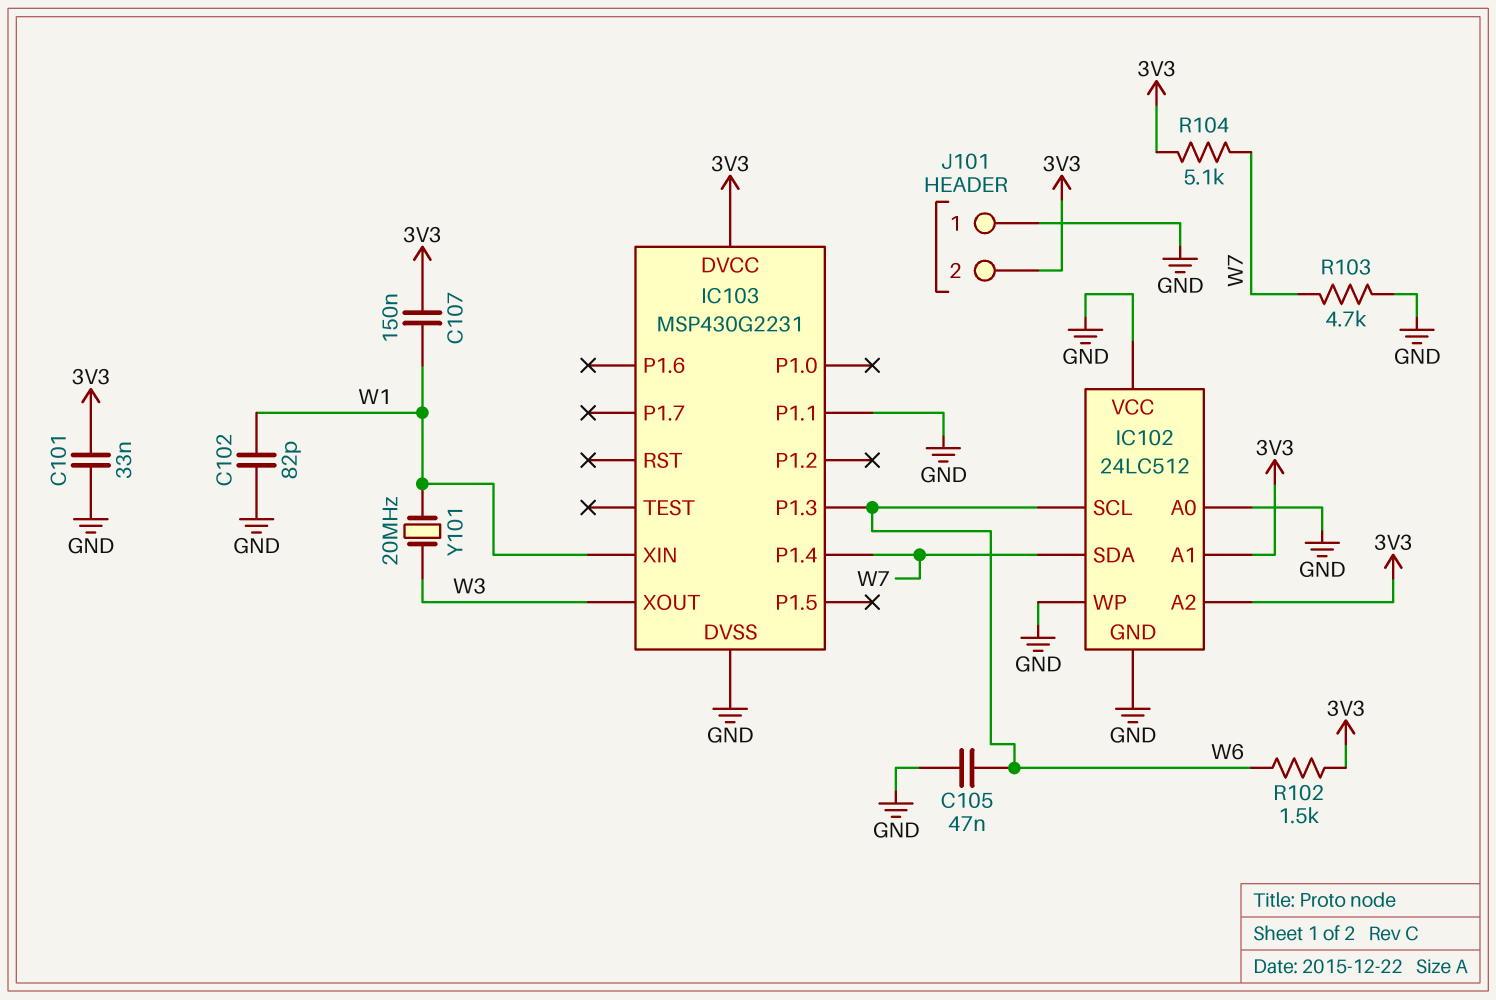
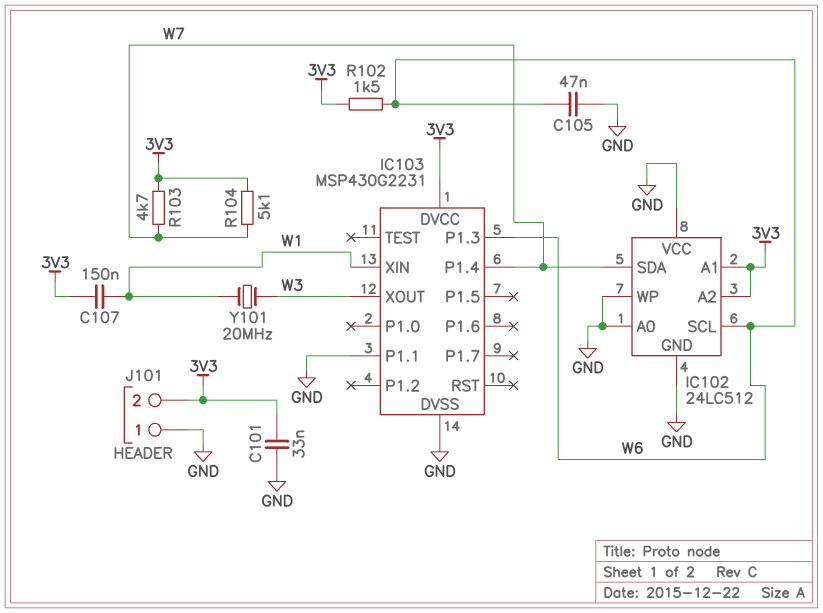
C102: 82pF (GND, W1) -> none
R103: 4.7k (GND, W7) -> 4.7k (3V3, W7)

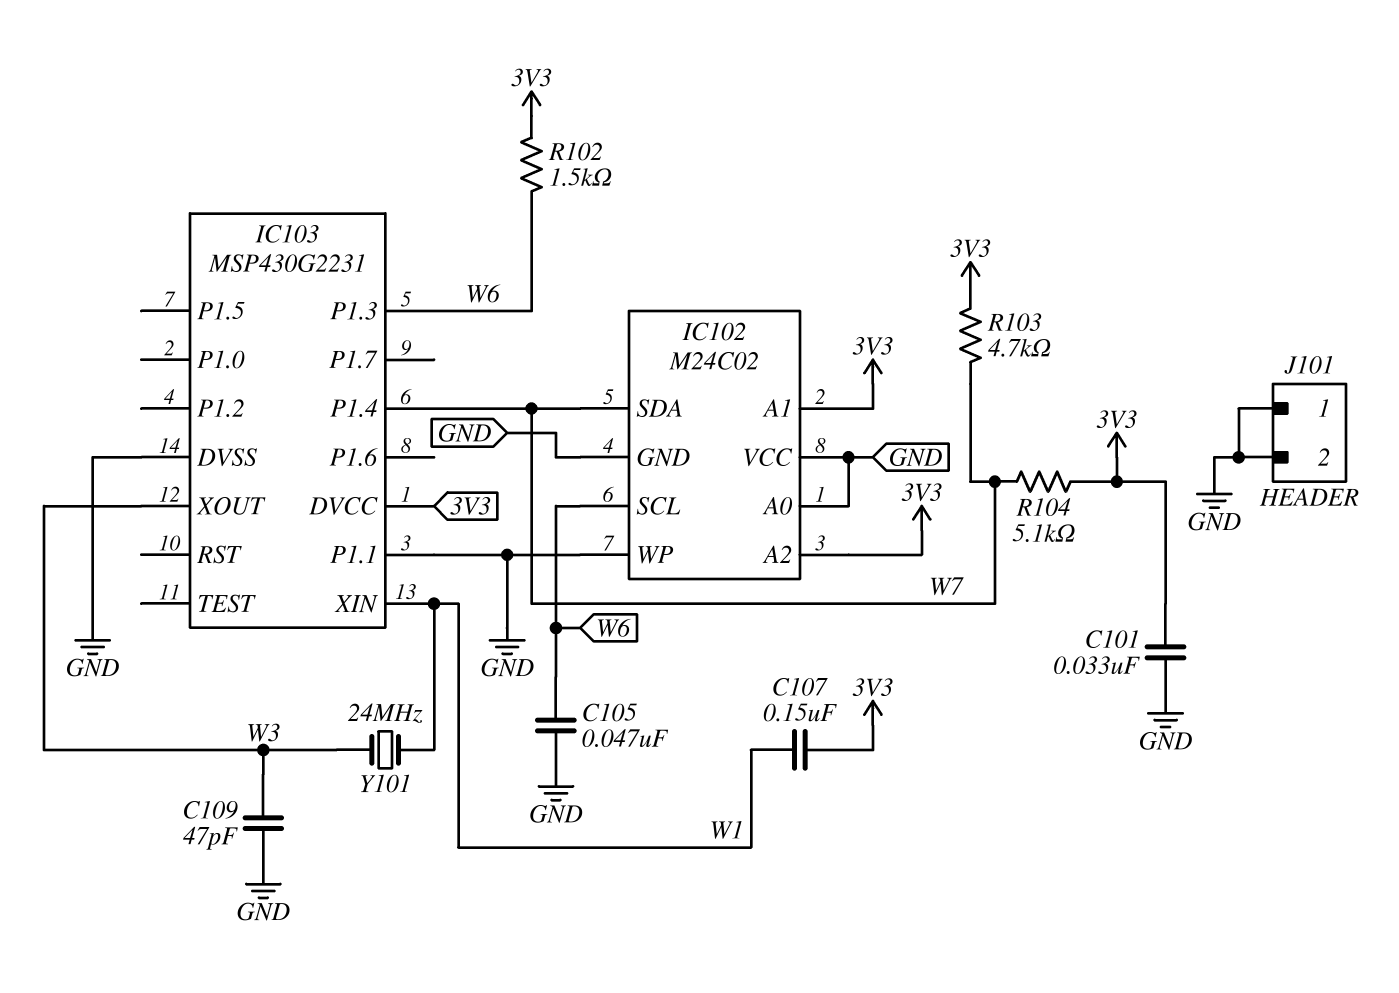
C109: none -> 47pF (GND, W3)
IC102: 24LC512 -> M24C02
J101 pin 2: 3V3 -> GND
Y101: 20MHz (W1, W3) -> 24MHz (W1, W3)

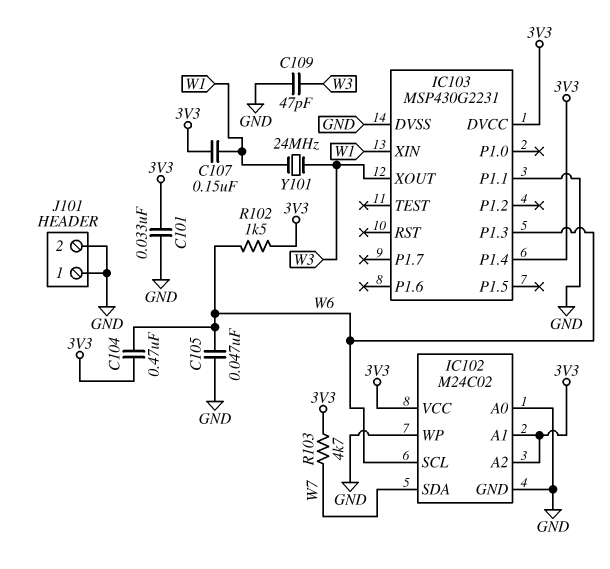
C104: none -> 470nF (3V3, W6)
IC102 pin VCC: GND -> 3V3
IC103 pin P1.4: W7 -> 3V3
R104: 5.1k (3V3, W7) -> none

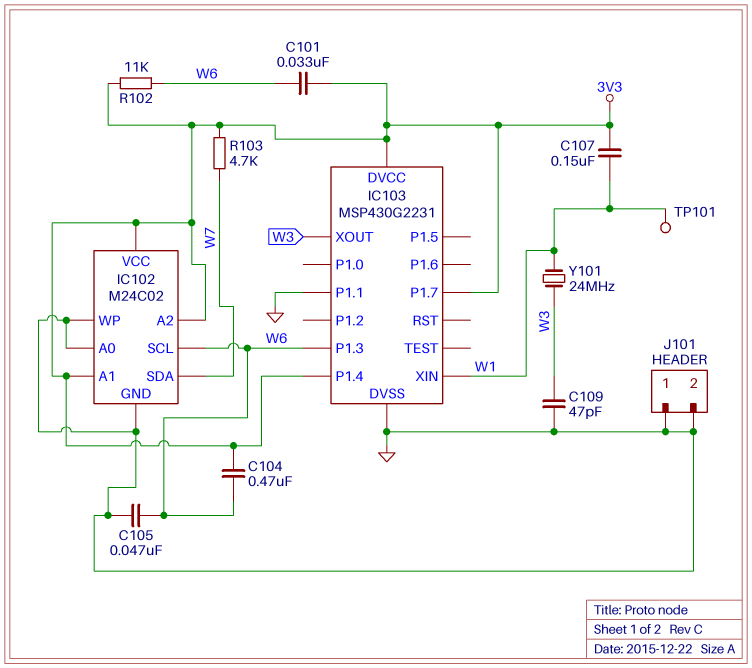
C101: 33nF (3V3, GND) -> 33nF (3V3, W6)
IC103 pin P1.7: none -> 3V3
R102: 1.5k (3V3, W6) -> 11k (3V3, W6)
TP101: none -> test point (W1)

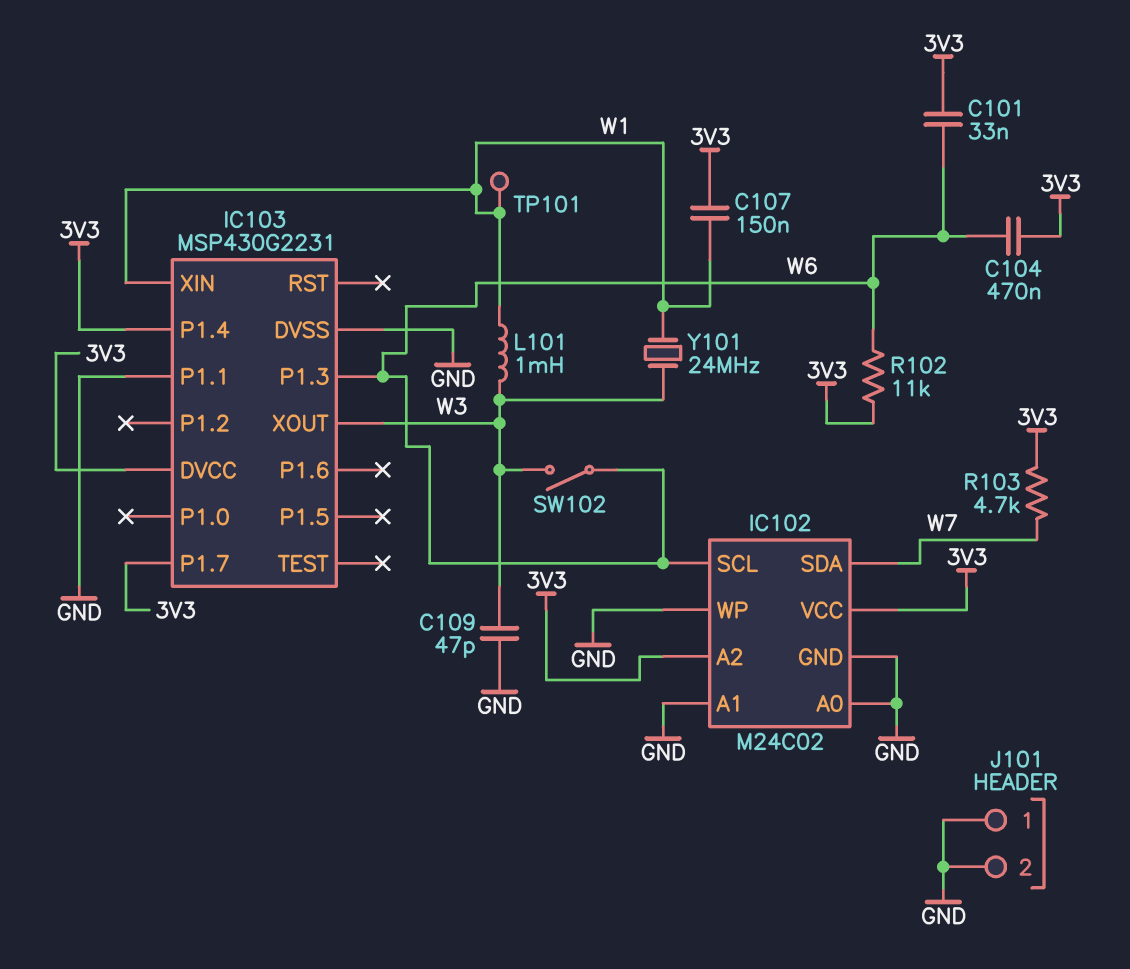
C105: 47nF (GND, W6) -> none
IC102 pin A1: 3V3 -> GND
L101: none -> 1mH (W1, W3)
SW102: none -> switch (W3, W6)

